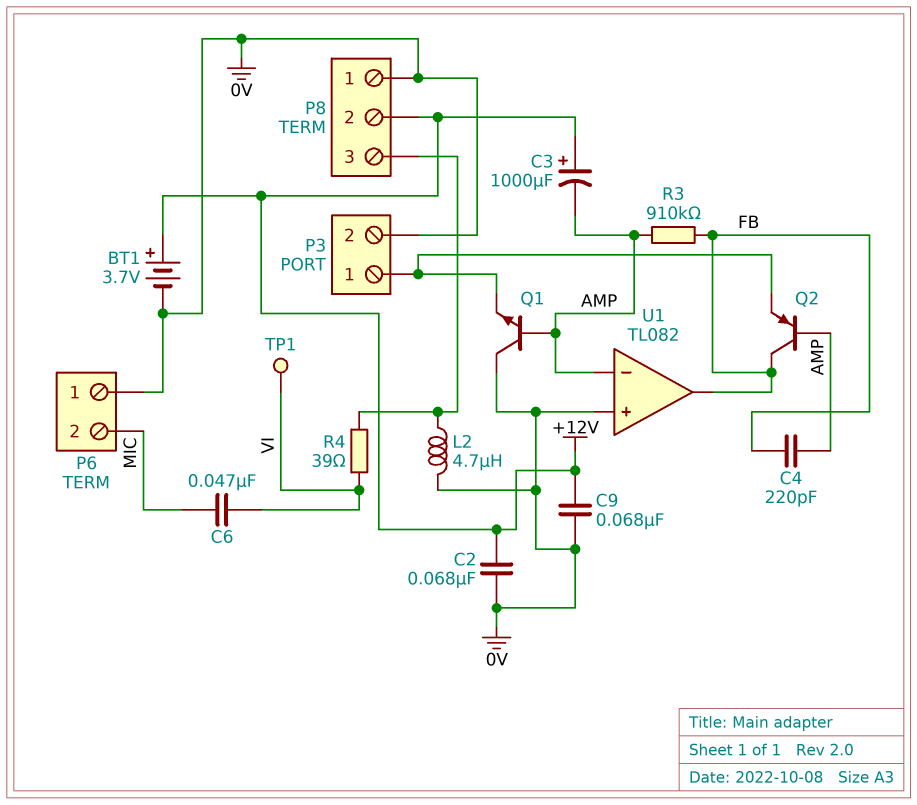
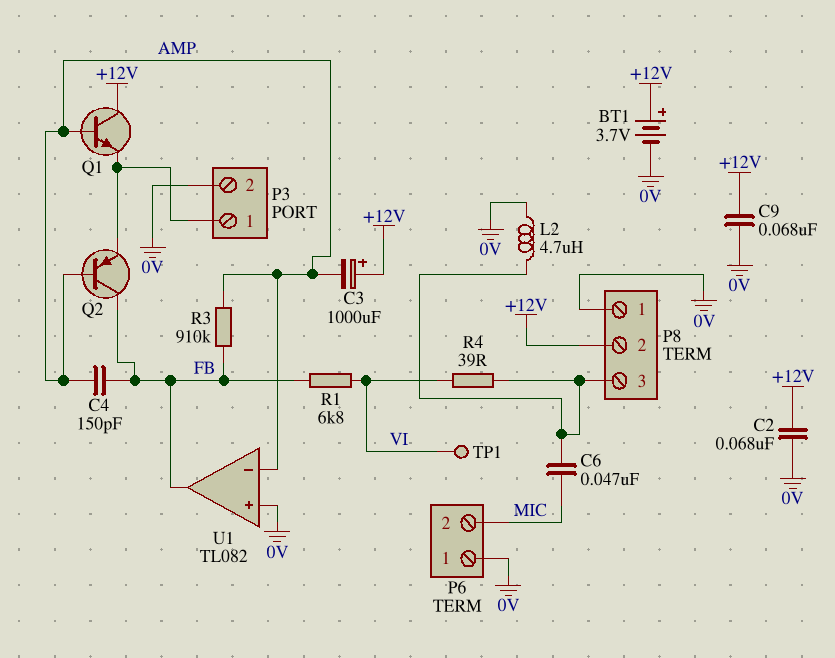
C4: 220pF (AMP, FB) -> 150pF (AMP, FB)
C6: 47nF (MIC, VI) -> 47nF (MIC, P8/3)
Q1: NPN (B AMP, C 0V, E P3/1) -> NPN (B AMP, C +12V, E P3/1)
R1: none -> 6.8k (FB, VI)

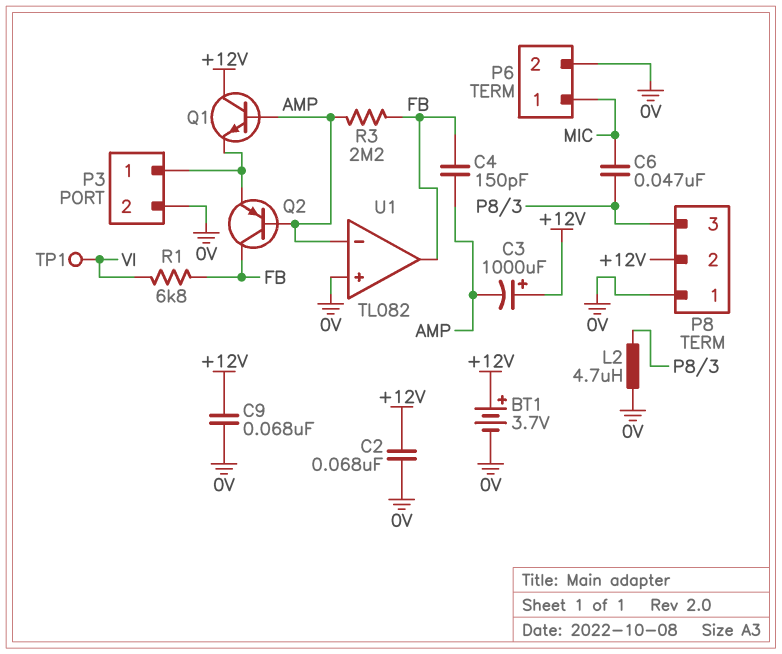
P6 pin 1: 0V -> MIC
P6 pin 2: MIC -> 0V
R3: 910k (AMP, FB) -> 2.2M (AMP, FB)
R4: 39 (P8/3, VI) -> none

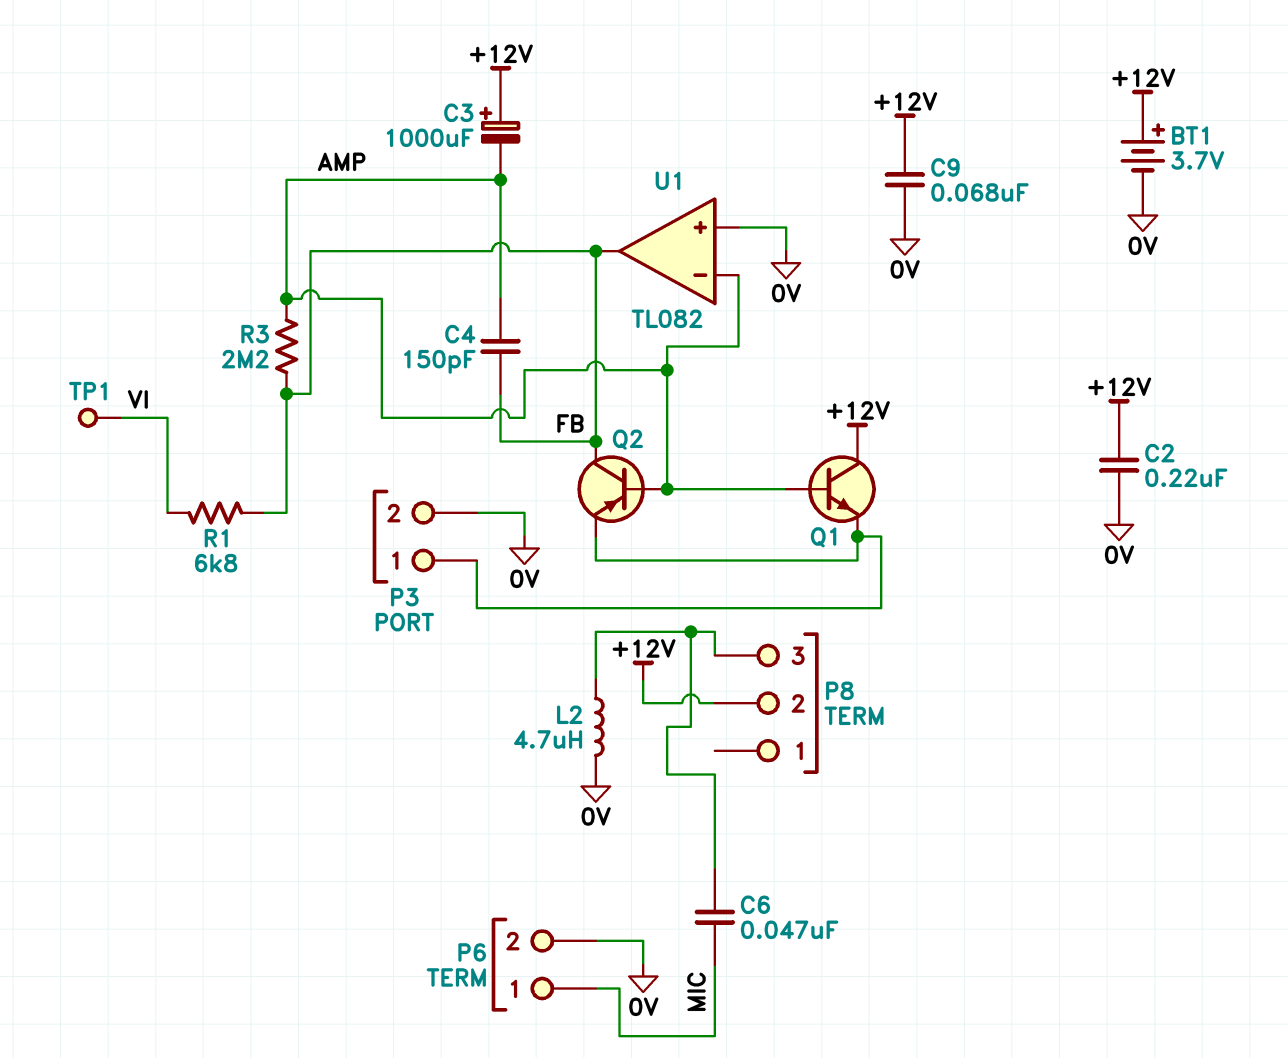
C2: 68nF (+12V, 0V) -> 220nF (+12V, 0V)
P8 pin 1: 0V -> none

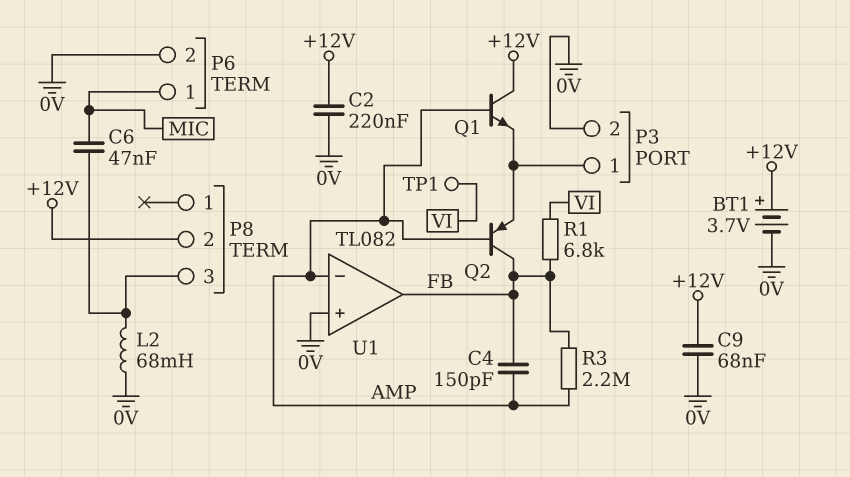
C3: 1000uF (plus +12V, minus AMP) -> none
L2: 4.7uH (0V, P8/3) -> 68mH (0V, P8/3)

